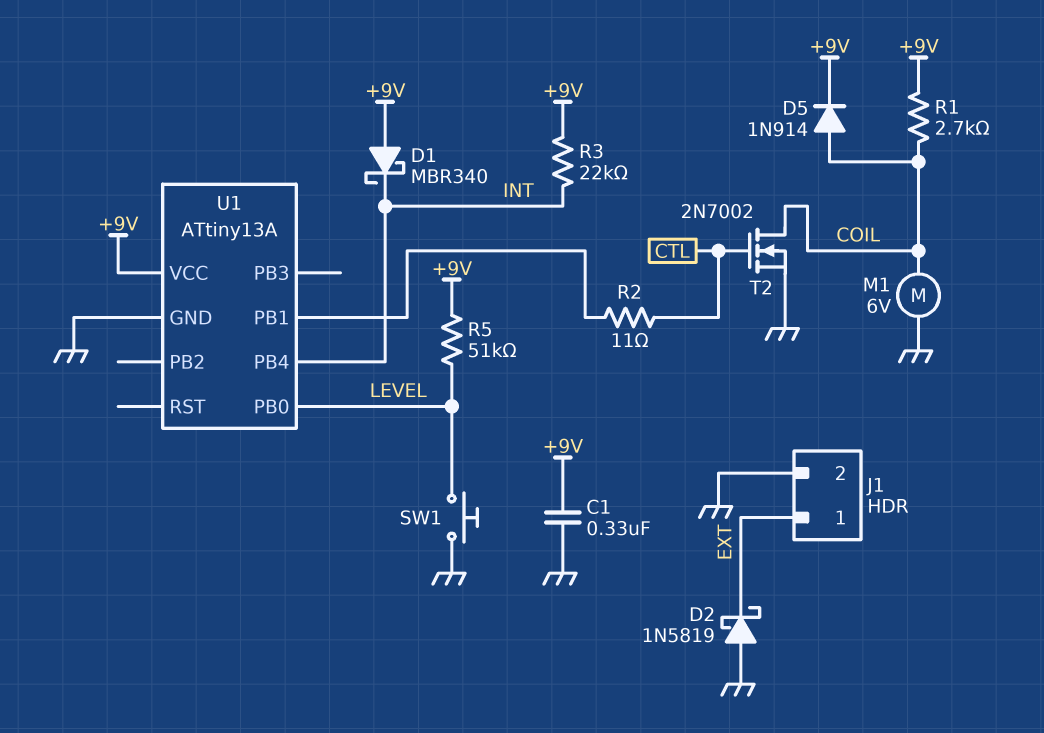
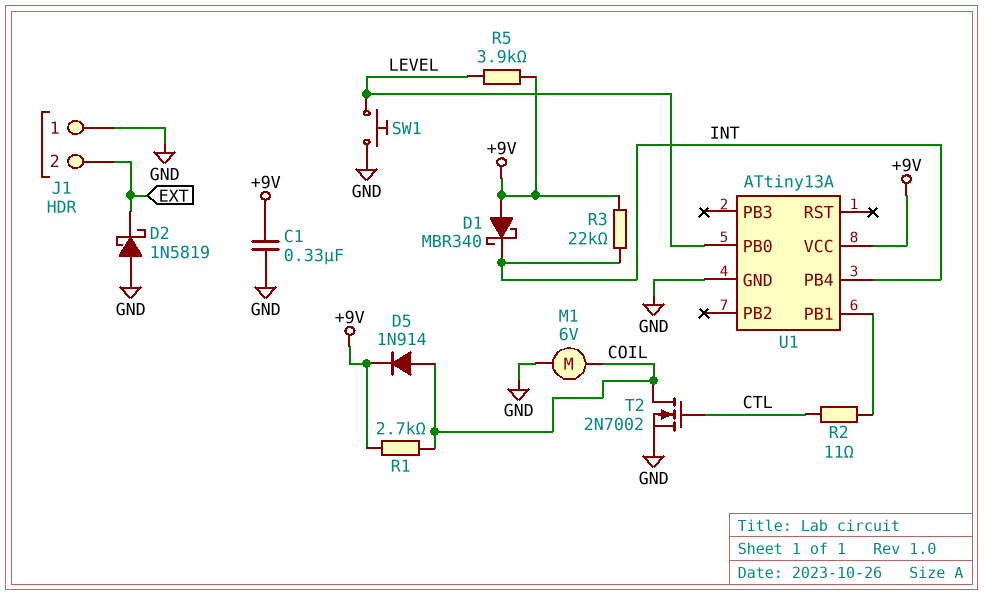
J1 pin 1: EXT -> GND
J1 pin 2: GND -> EXT
R5: 51k (+9V, LEVEL) -> 3.9k (+9V, LEVEL)

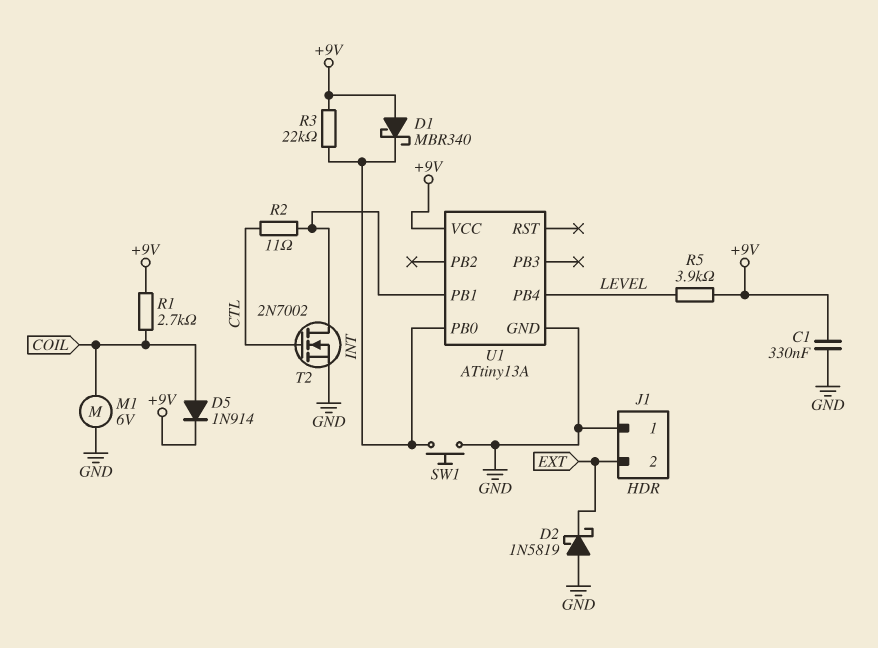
SW1: button (GND, LEVEL) -> button (GND, INT)
T2: NMOS 2N7002 (G CTL, D COIL, S GND) -> NMOS 2N7002 (G CTL, D U1/PB1, S GND)
U1 pin PB0: LEVEL -> INT
U1 pin PB4: INT -> LEVEL

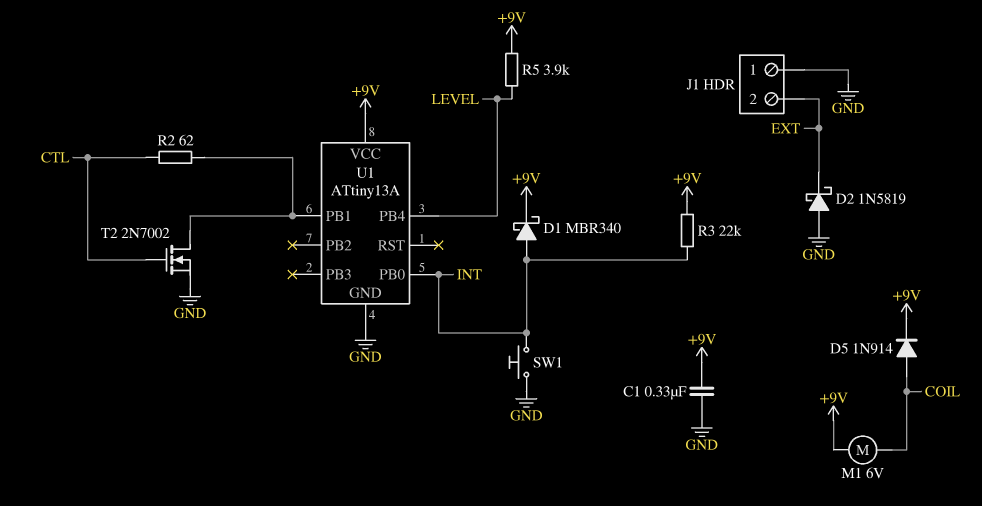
D1: schottky MBR340 (A +9V, K INT) -> schottky MBR340 (A INT, K +9V)
M1: motor 6V (COIL, GND) -> motor 6V (+9V, COIL)
R1: 2.7k (+9V, COIL) -> none
R2: 11 (CTL, U1/PB1) -> 62 (CTL, U1/PB1)

